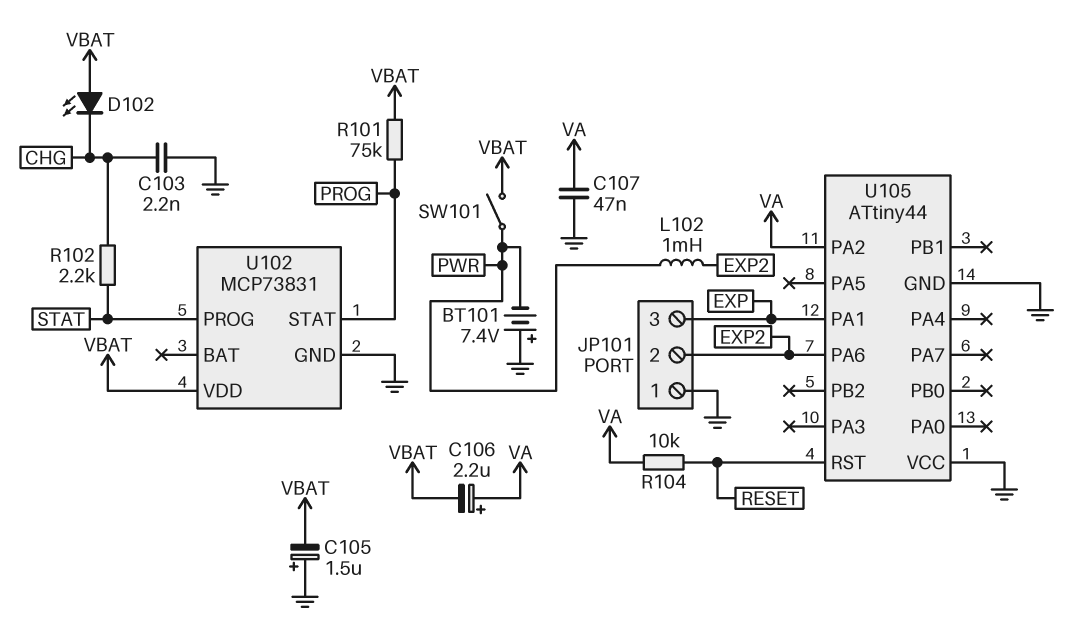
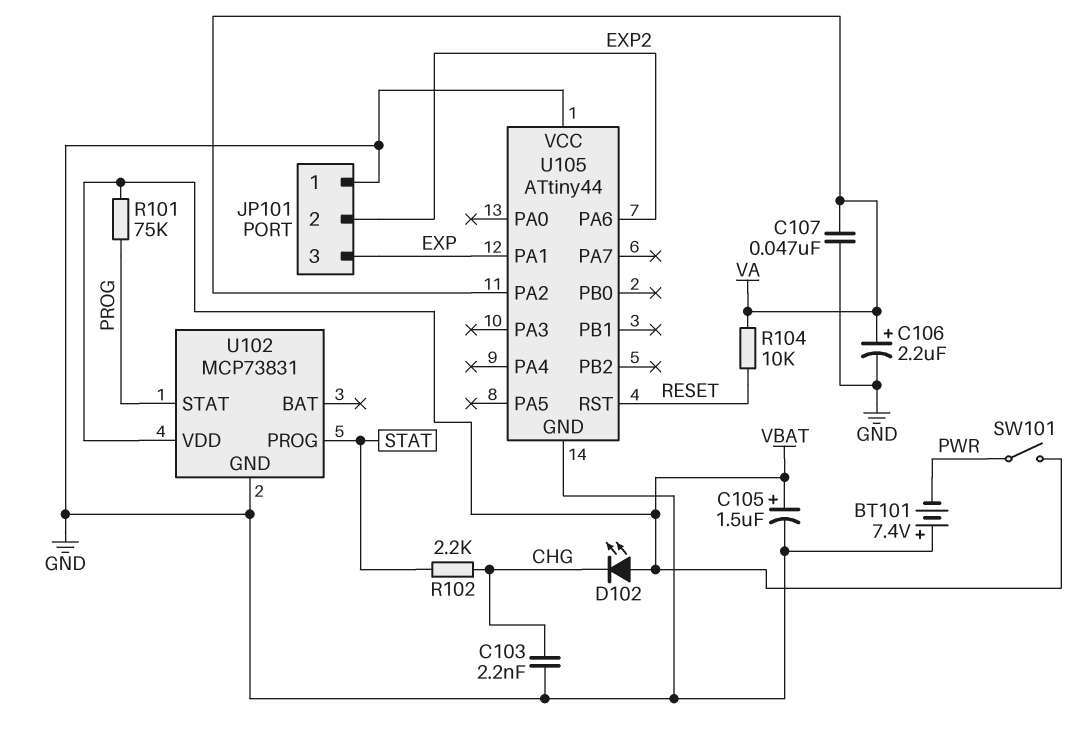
C105: 1.5uF (plus GND, minus VBAT) -> 1.5uF (plus VBAT, minus GND)
C106: 2.2uF (plus VA, minus VBAT) -> 2.2uF (plus VA, minus GND)
L102: 1mH (EXP2, PWR) -> none

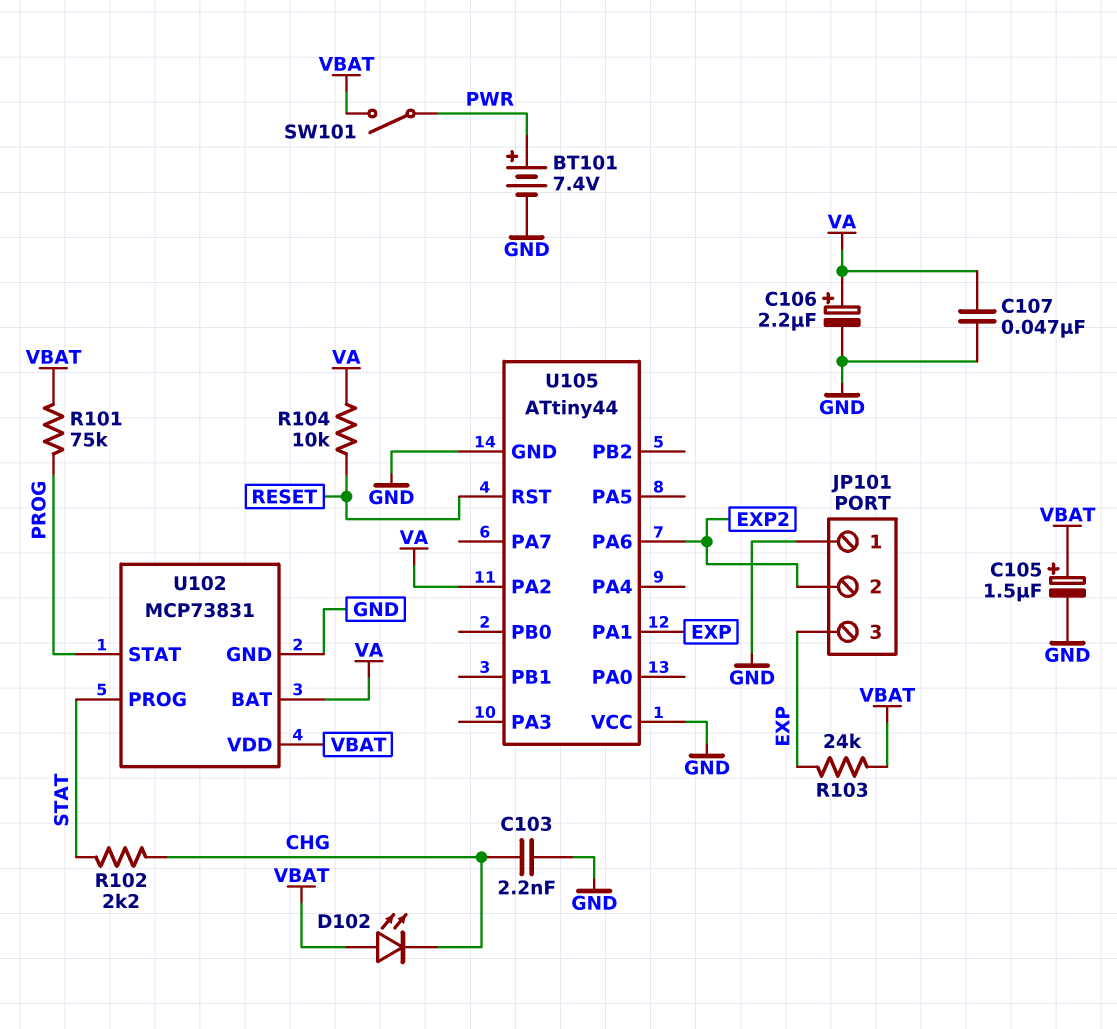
BT101: 7.4V (plus GND, minus PWR) -> 7.4V (plus PWR, minus GND)
R103: none -> 24k (EXP, VBAT)
U102 pin BAT: none -> VA

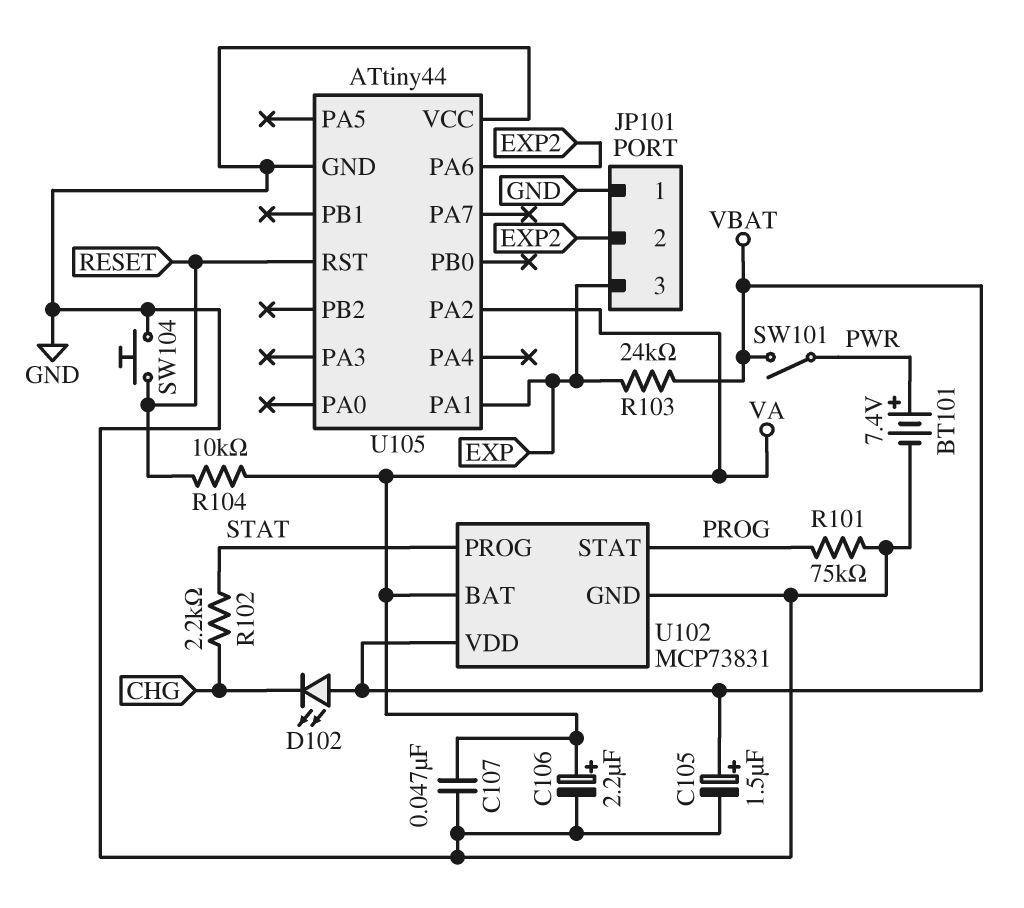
C103: 2.2nF (CHG, GND) -> none
R101: 75k (PROG, VBAT) -> 75k (GND, PROG)
SW104: none -> button (GND, RESET)

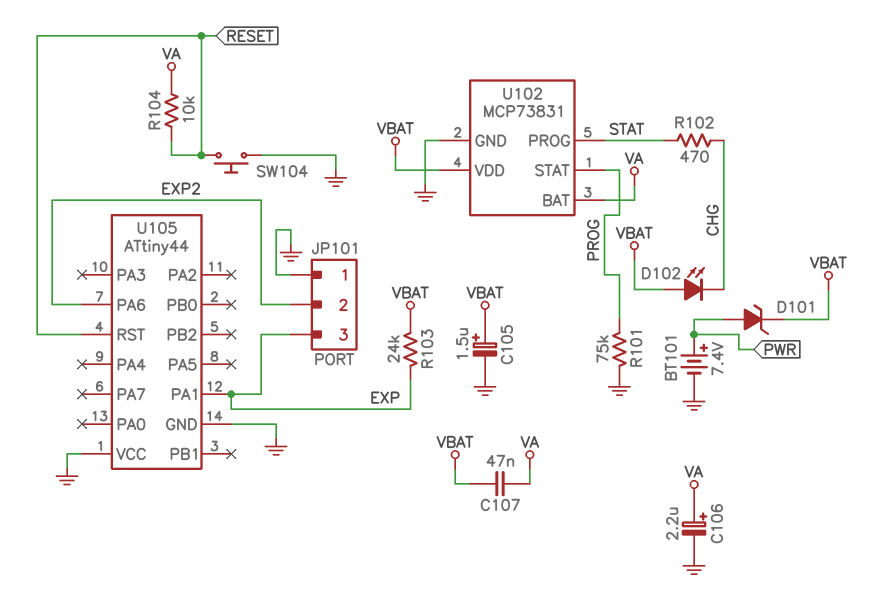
C107: 47nF (GND, VA) -> 47nF (VA, VBAT)
D101: none -> zener (A PWR, K VBAT)
R102: 2.2k (CHG, STAT) -> 470 (CHG, STAT)
SW101: switch (PWR, VBAT) -> none
U105 pin PA2: VA -> none

